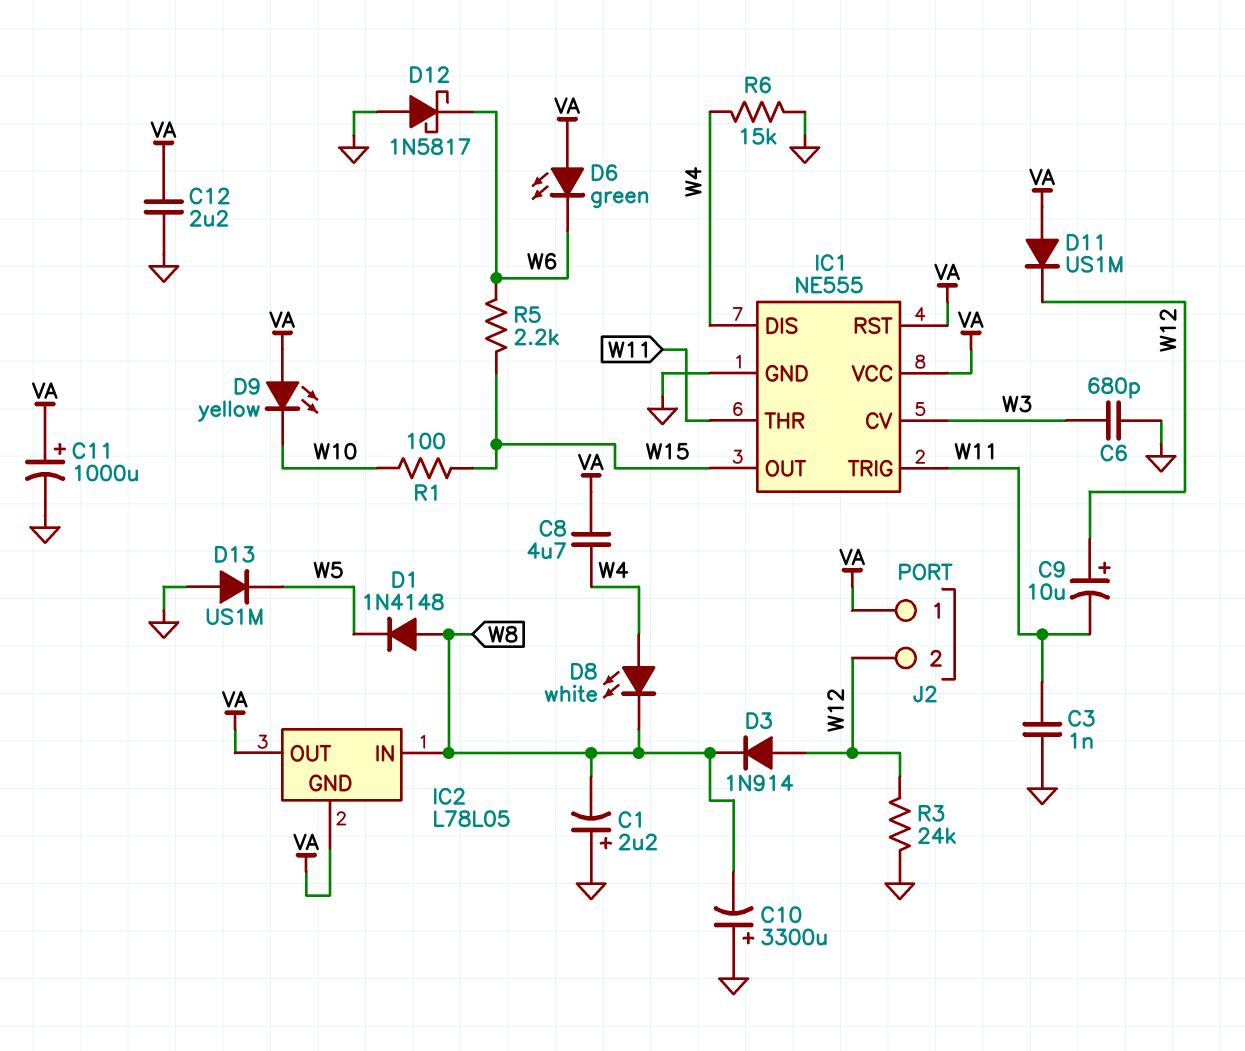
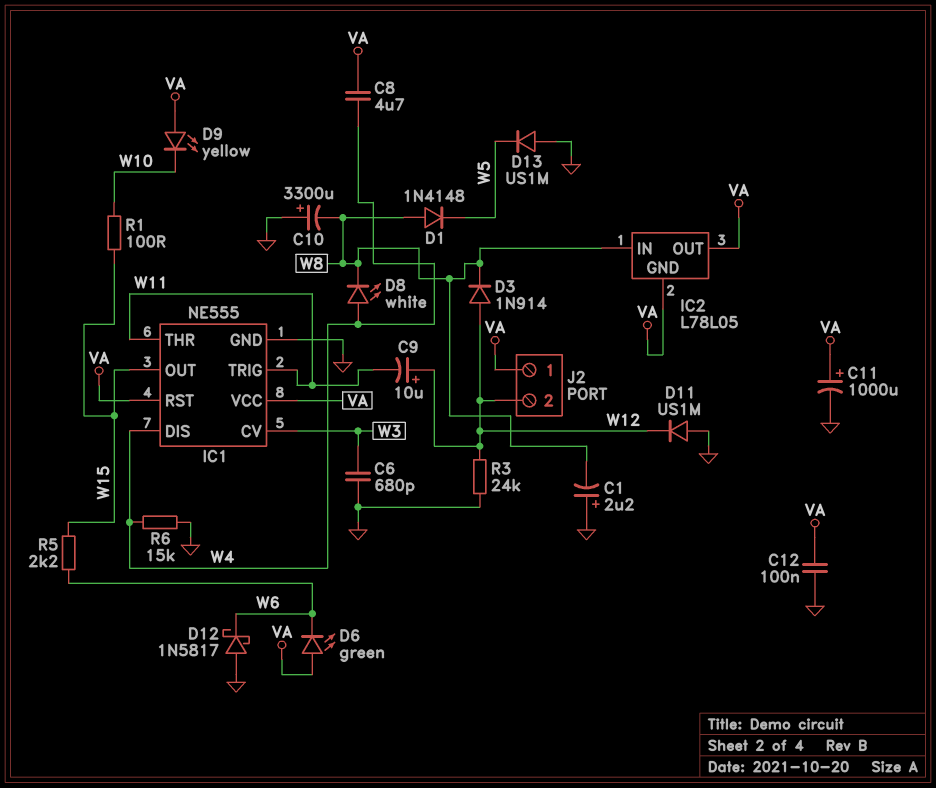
C3: 1nF (GND, W11) -> none
C12: 2.2uF (GND, VA) -> 100nF (GND, VA)
D11: diode US1M (A VA, K W12) -> diode US1M (A GND, K W12)

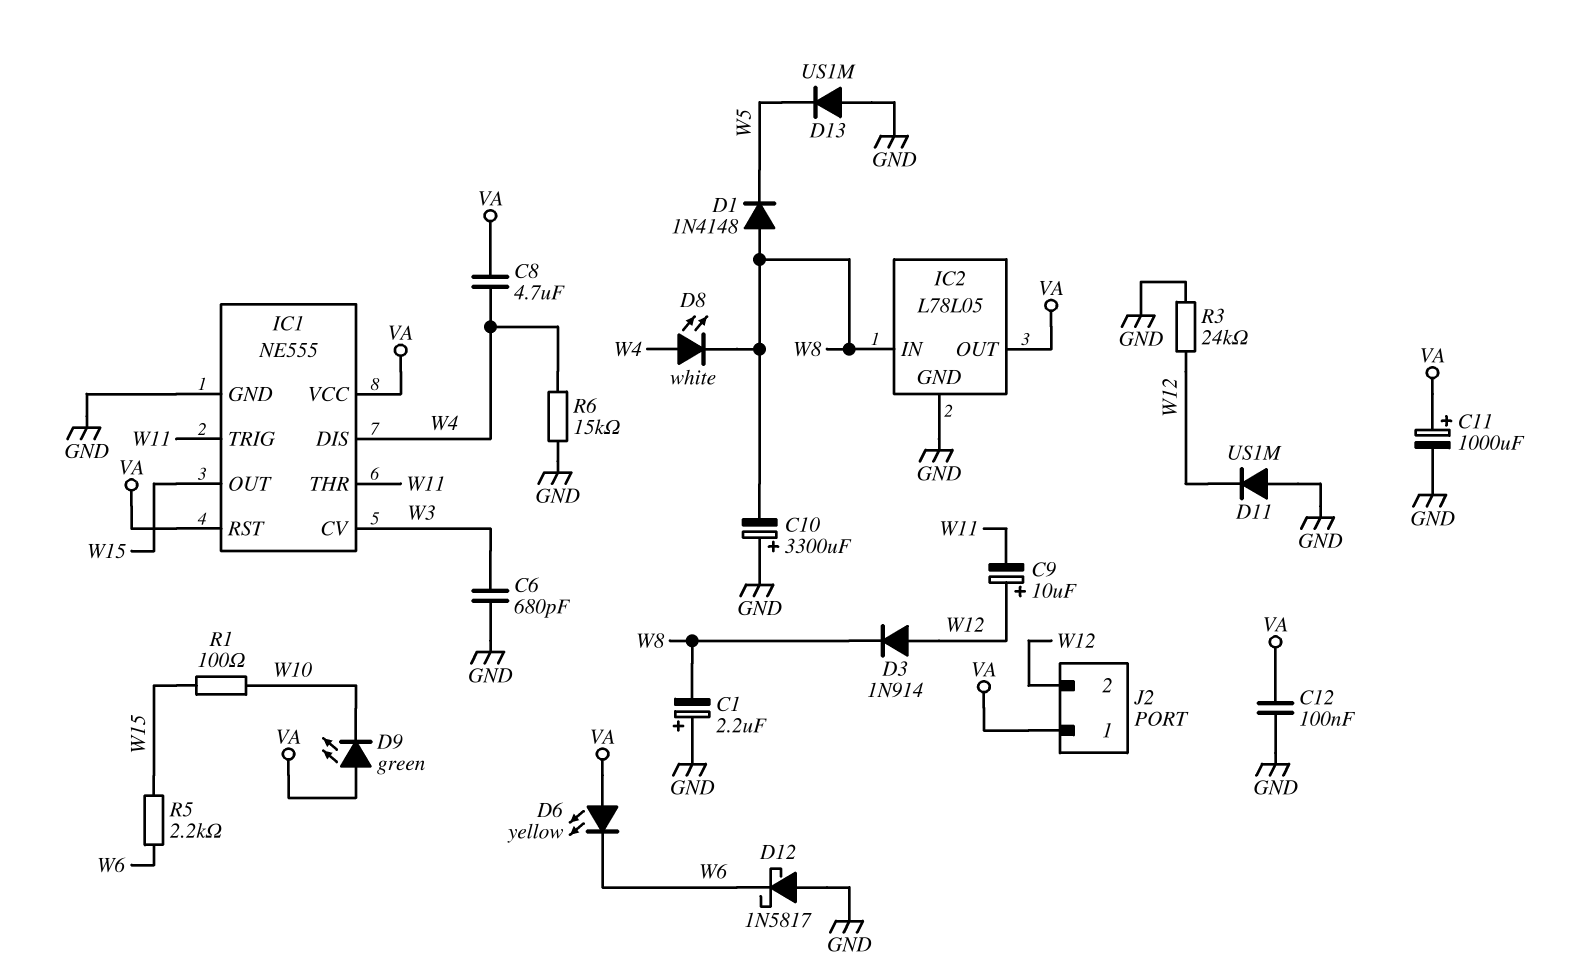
D6: LED green (A VA, K W6) -> LED yellow (A VA, K W6)
D9: LED yellow (A VA, K W10) -> LED green (A VA, K W10)
IC2 pin GND: VA -> GND

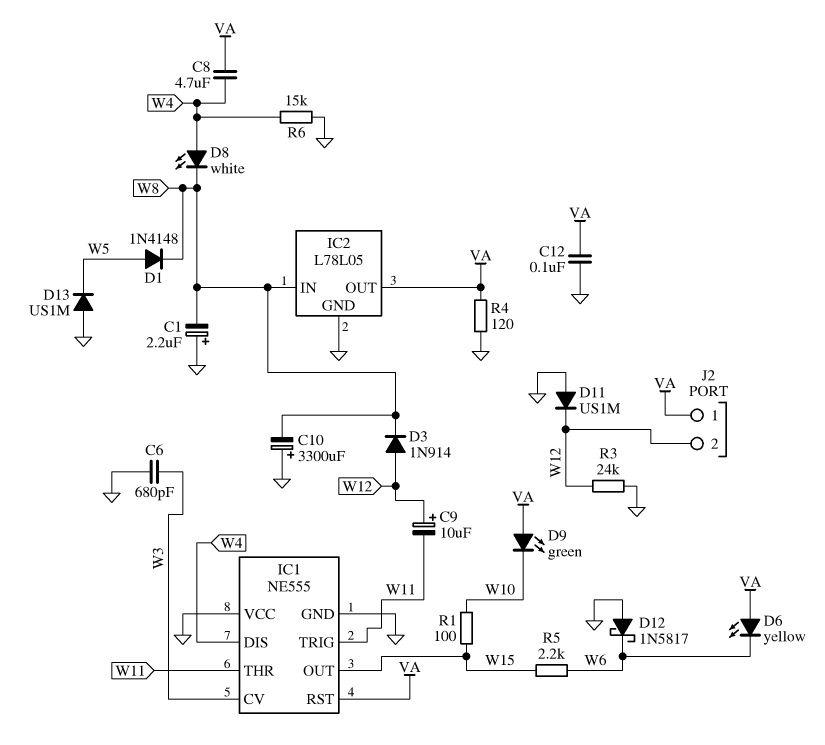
C11: 1000uF (plus VA, minus GND) -> none
D1: diode 1N4148 (A W8, K W5) -> diode 1N4148 (A W5, K W8)
IC1 pin VCC: VA -> GND
R4: none -> 120 (GND, VA)

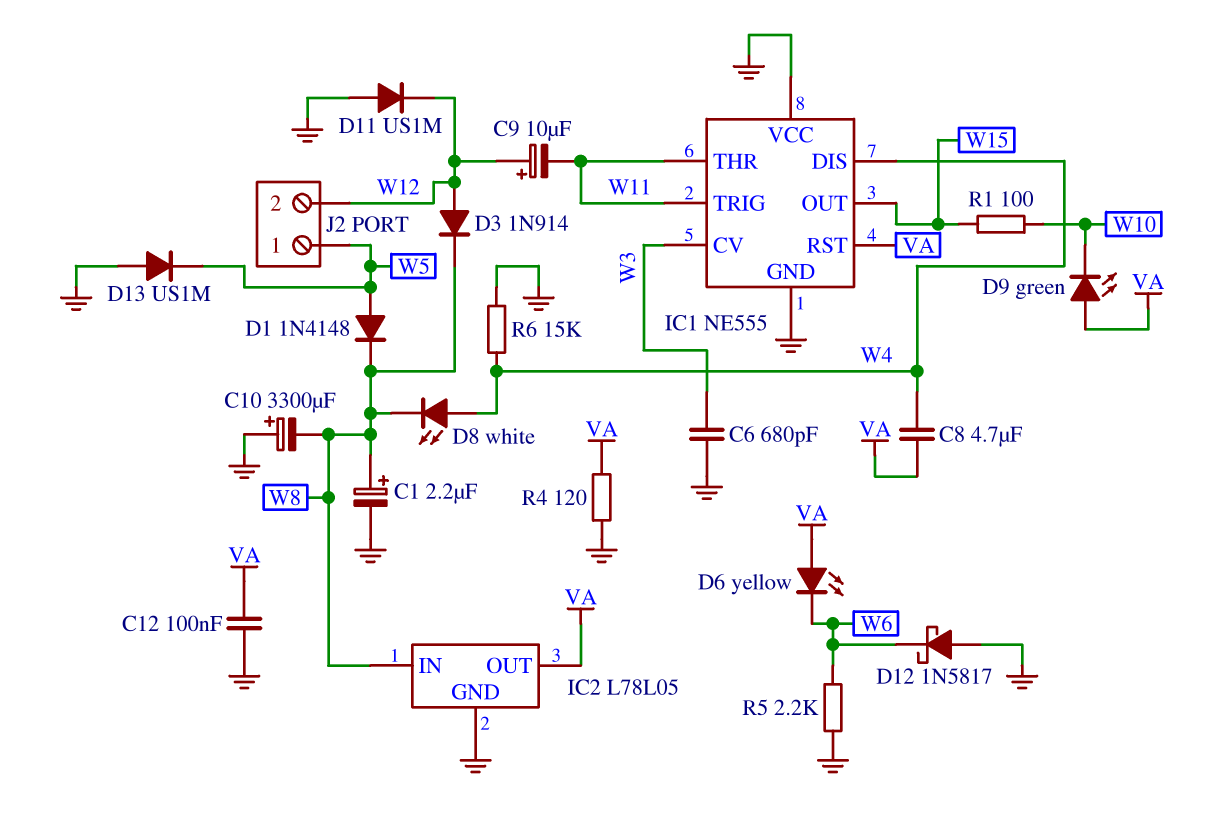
C1: 2.2uF (plus GND, minus W8) -> 2.2uF (plus W8, minus GND)
J2 pin 1: VA -> W5
R3: 24k (GND, W12) -> none
R5: 2.2k (W6, W15) -> 2.2k (GND, W6)

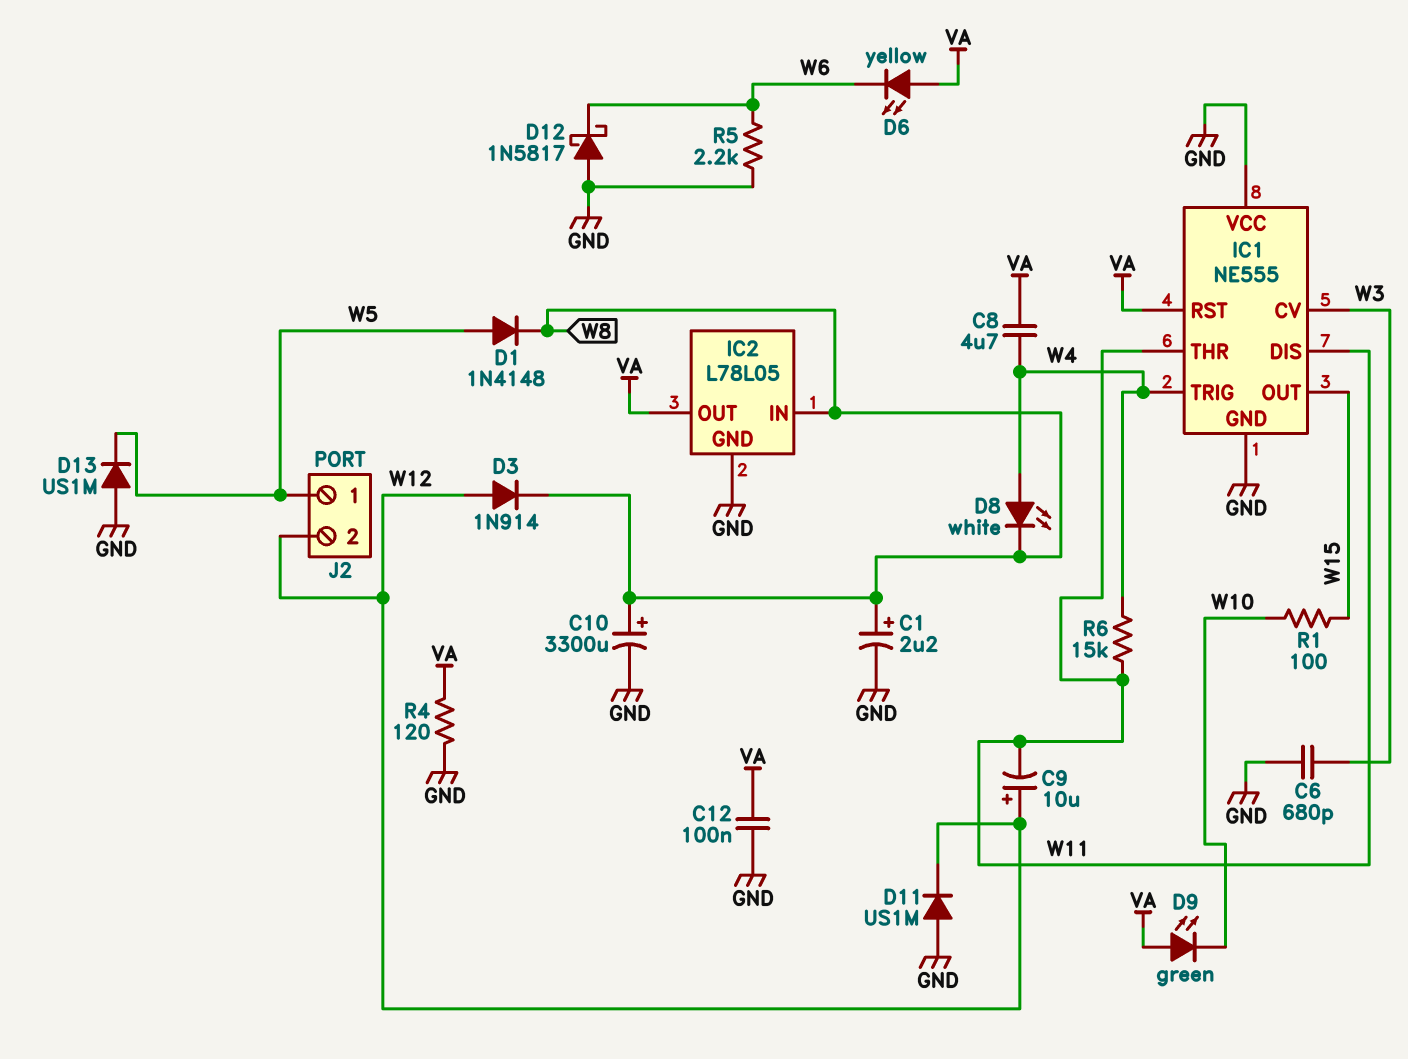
C10: 3300uF (plus GND, minus W8) -> 3300uF (plus W8, minus GND)
IC1 pin DIS: W4 -> W11
IC1 pin TRIG: W11 -> W4
R6: 15k (GND, W4) -> 15k (W4, W11)

